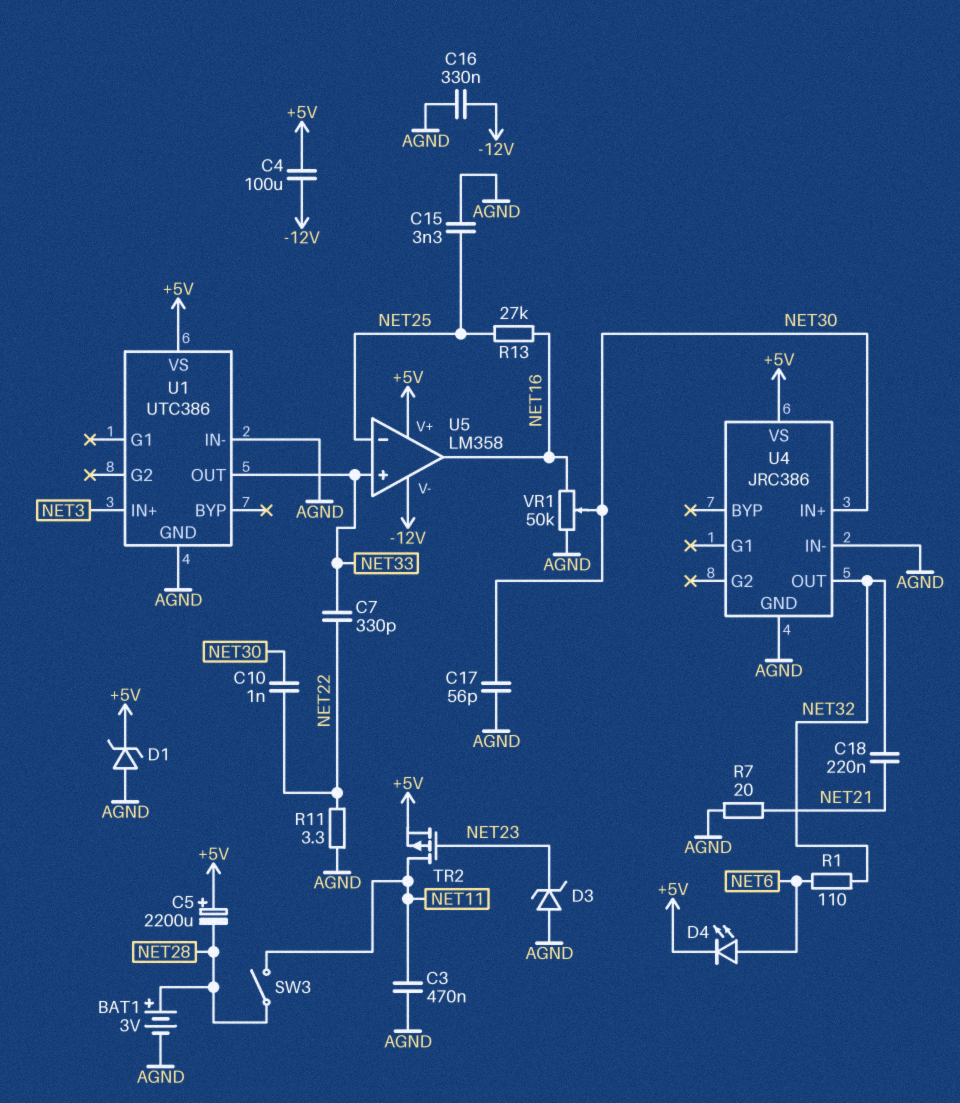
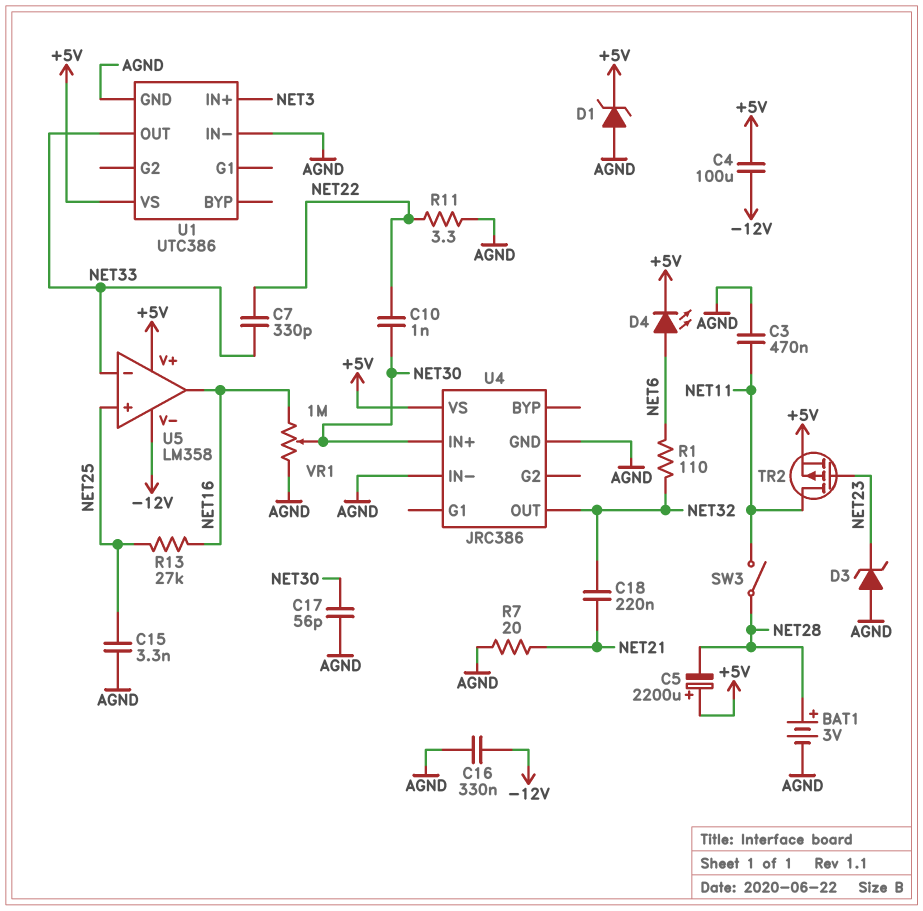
U5 pin in+: NET33 -> NET25
U5 pin in-: NET25 -> NET33
VR1: 50k (AGND, NET16, wiper NET30) -> 1M (AGND, NET16, wiper NET30)

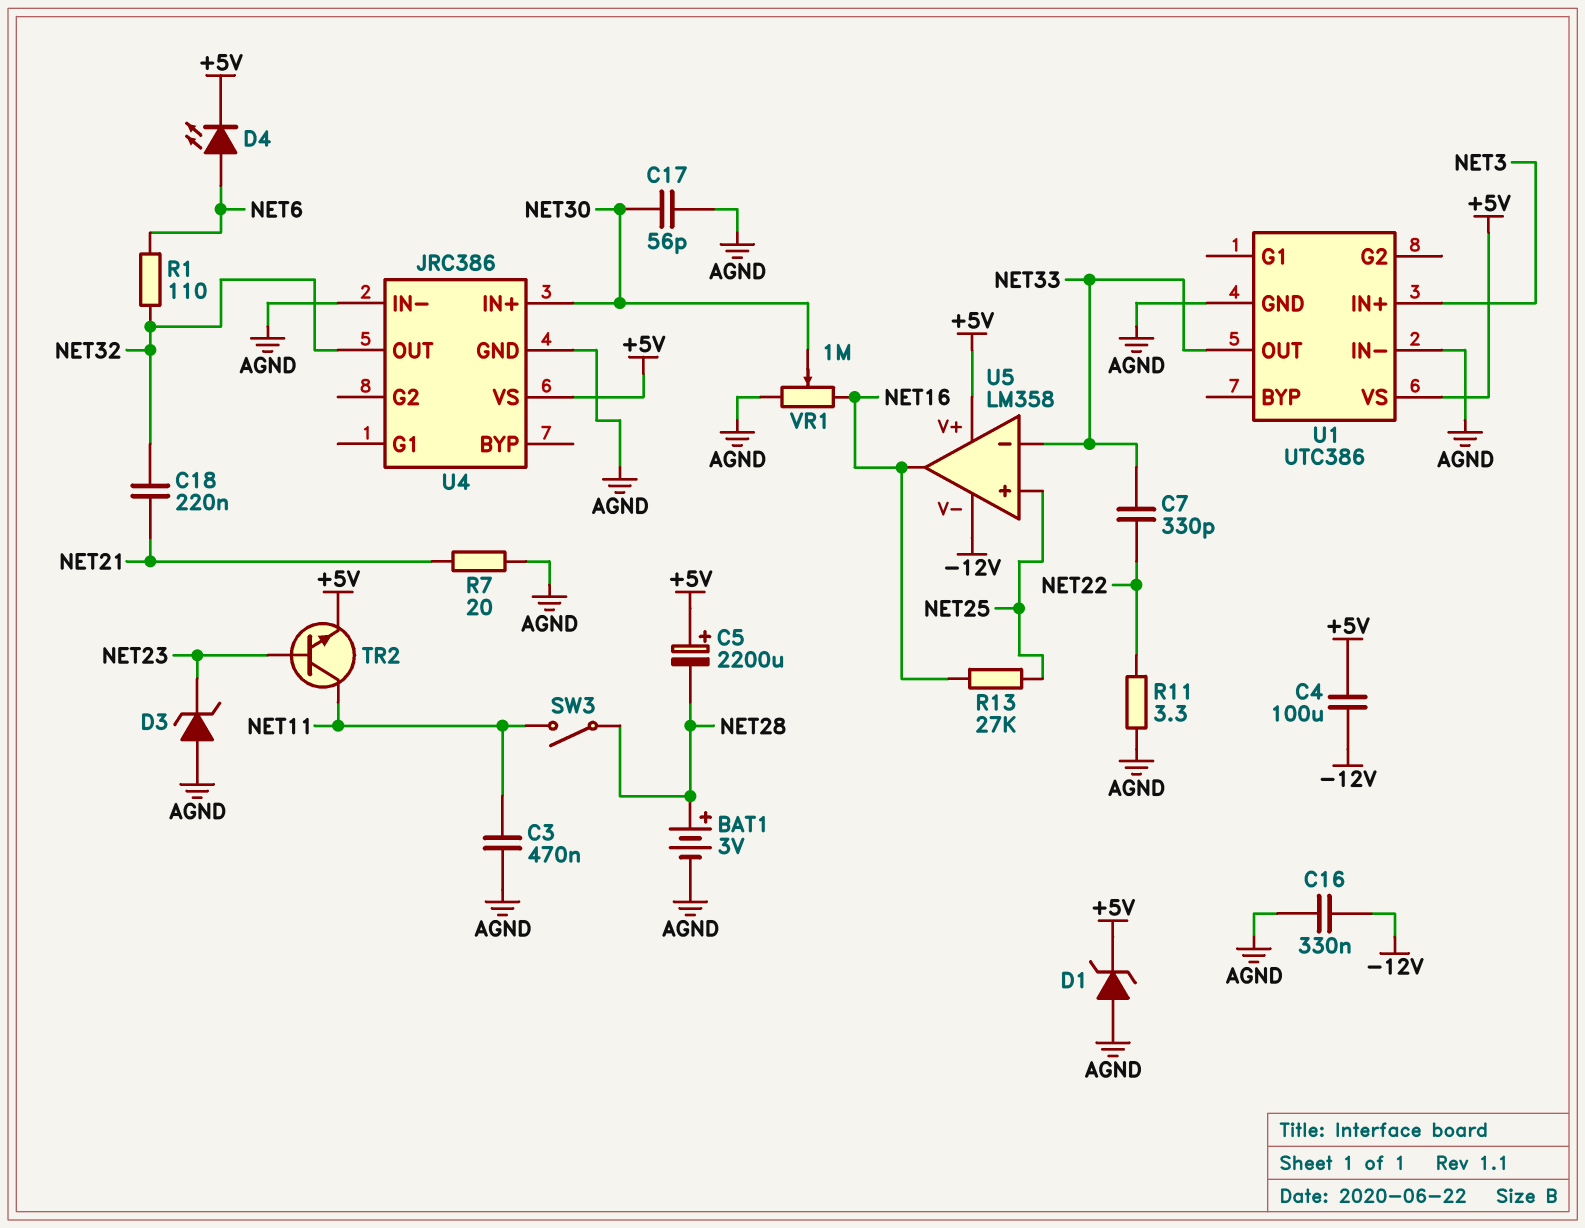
C10: 1nF (NET22, NET30) -> none
C15: 3.3nF (AGND, NET25) -> none
TR2: PMOS (G NET23, D NET11, S +5V) -> NPN (B NET23, C NET11, E +5V)

